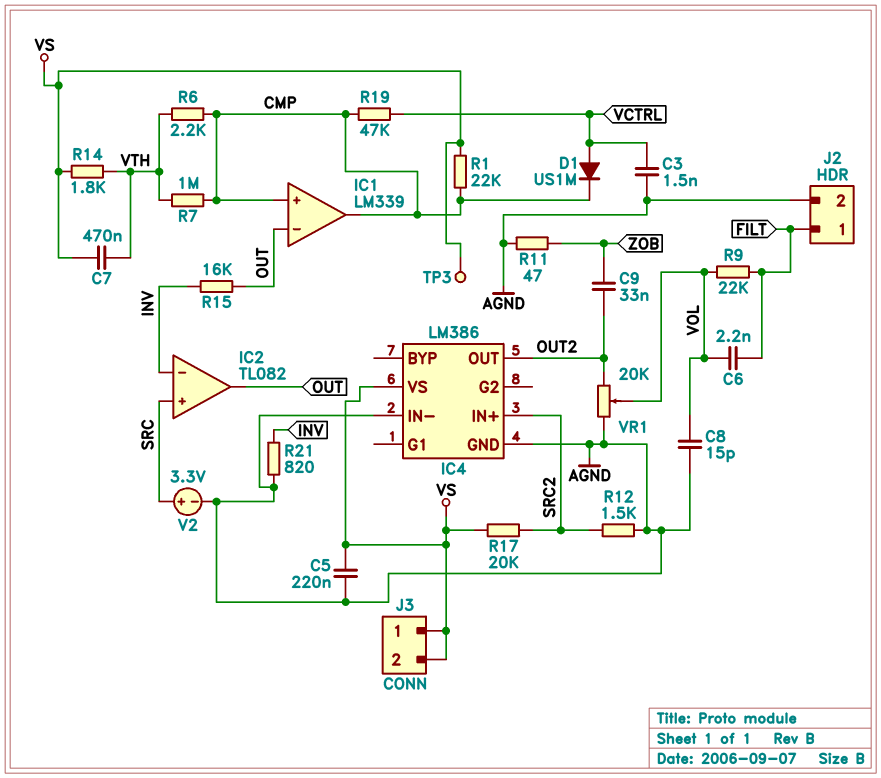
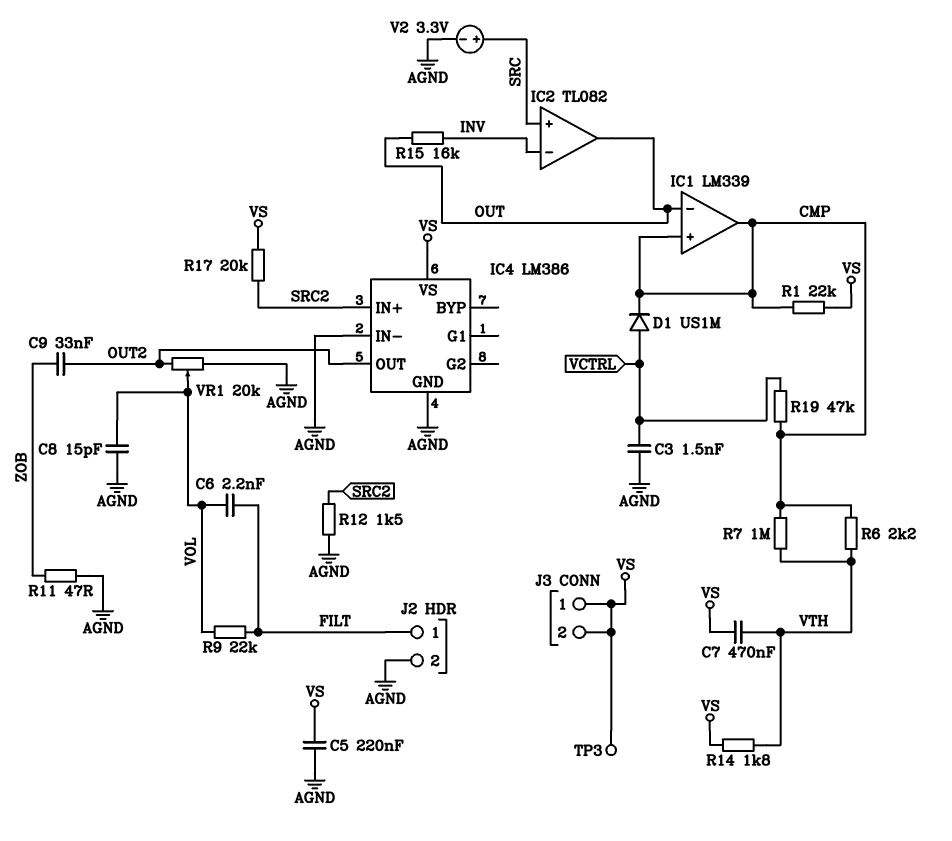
R21: 820 (AGND, INV) -> none

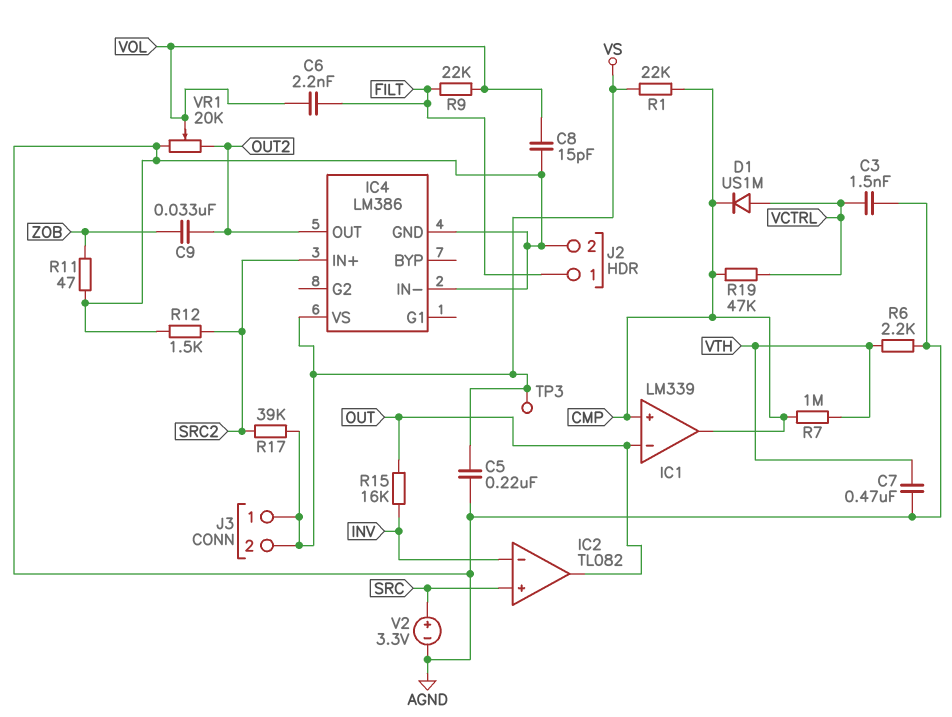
C7: 470nF (VS, VTH) -> 470nF (AGND, VTH)
R6: 2.2k (CMP, VTH) -> 2.2k (AGND, VTH)
R14: 1.8k (VS, VTH) -> none
R17: 20k (SRC2, VS) -> 39k (SRC2, VS)

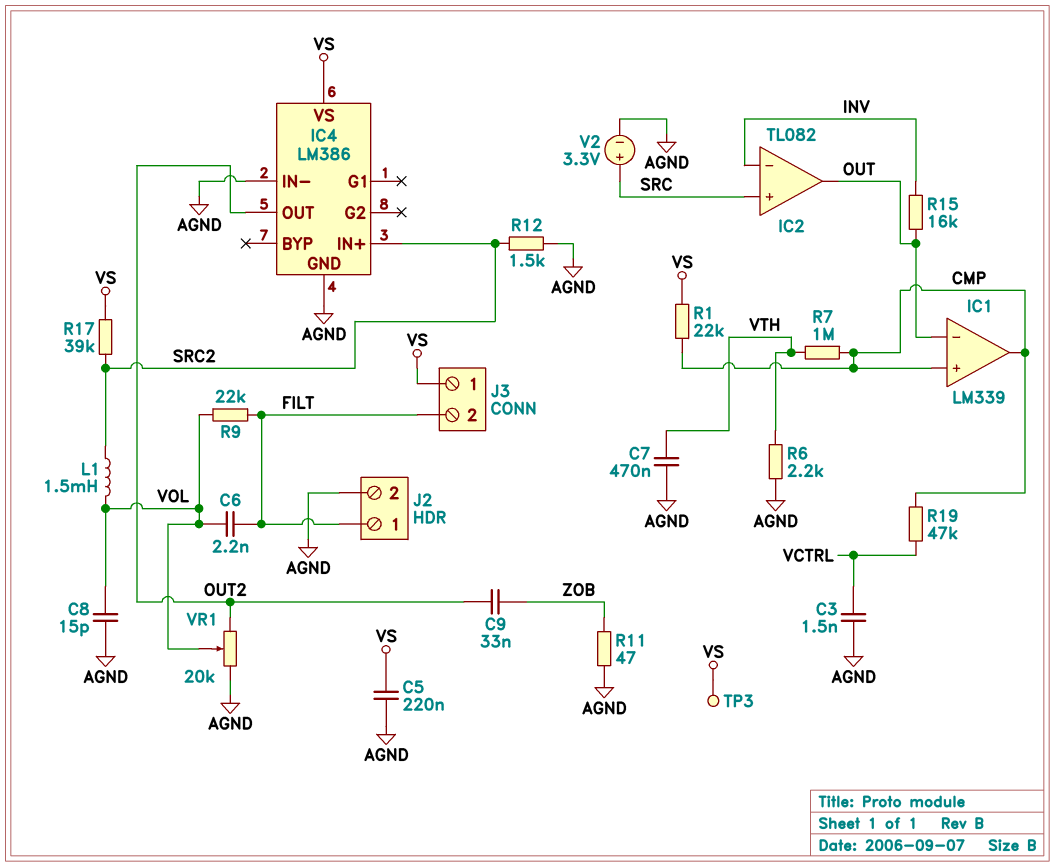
D1: diode US1M (A VCTRL, K CMP) -> none
J3 pin 2: VS -> FILT
L1: none -> 1.5mH (SRC2, VOL)

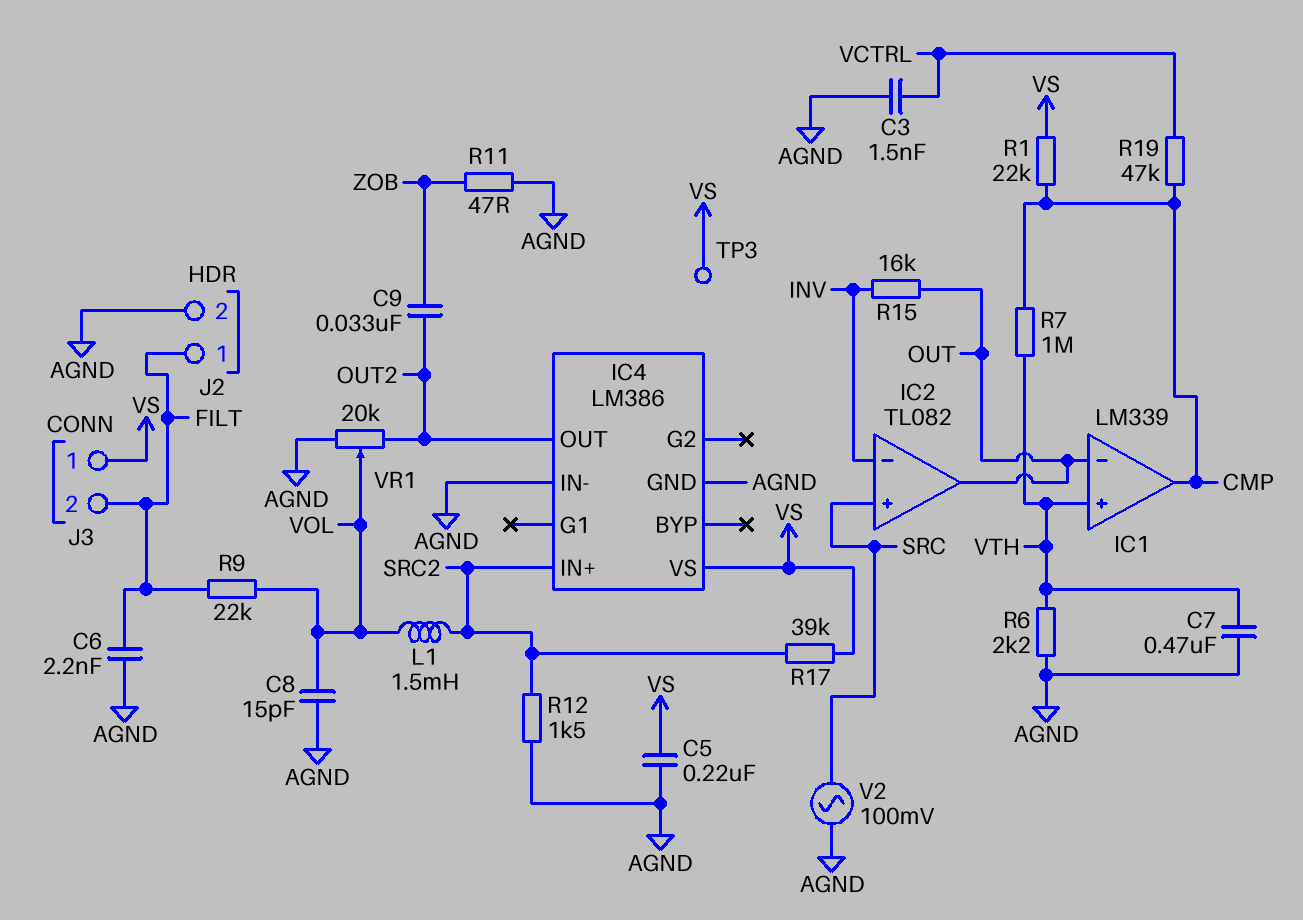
C6: 2.2nF (FILT, VOL) -> 2.2nF (AGND, FILT)
IC1 pin in+: CMP -> VTH
V2: 3.3V (plus SRC, minus AGND) -> AC 100mV (AGND, SRC)

